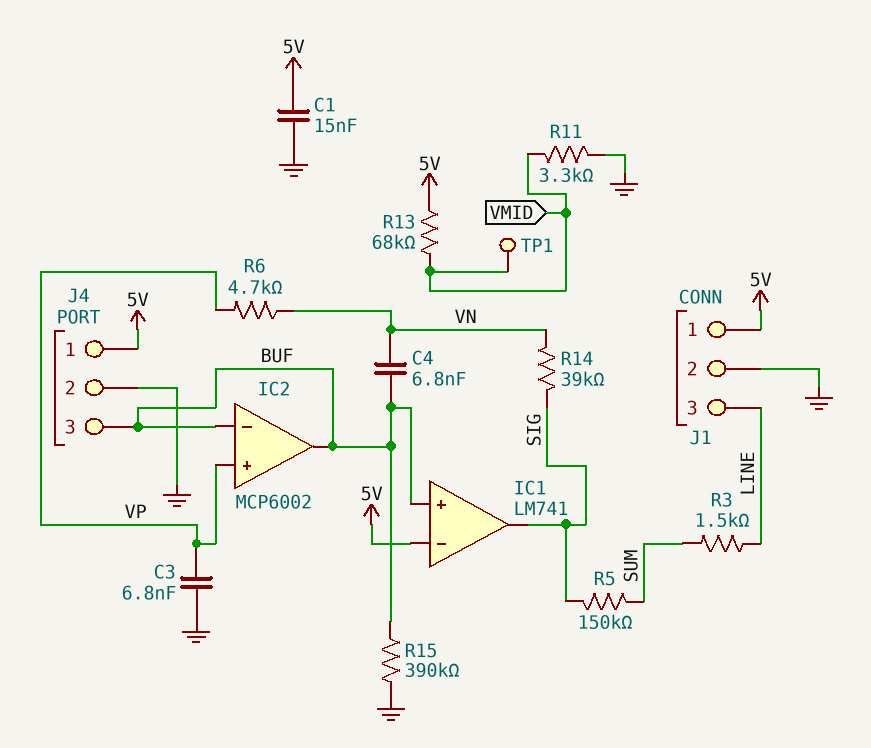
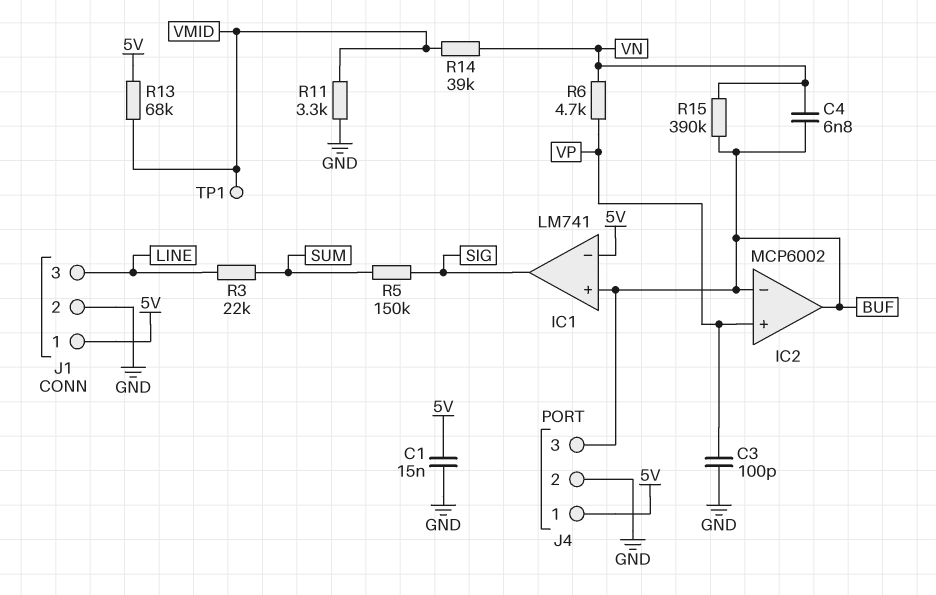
C3: 6.8nF (GND, VP) -> 100pF (GND, VP)
R3: 1.5k (LINE, SUM) -> 22k (LINE, SUM)
R14: 39k (SIG, VN) -> 39k (VMID, VN)
R15: 390k (BUF, GND) -> 390k (BUF, VN)

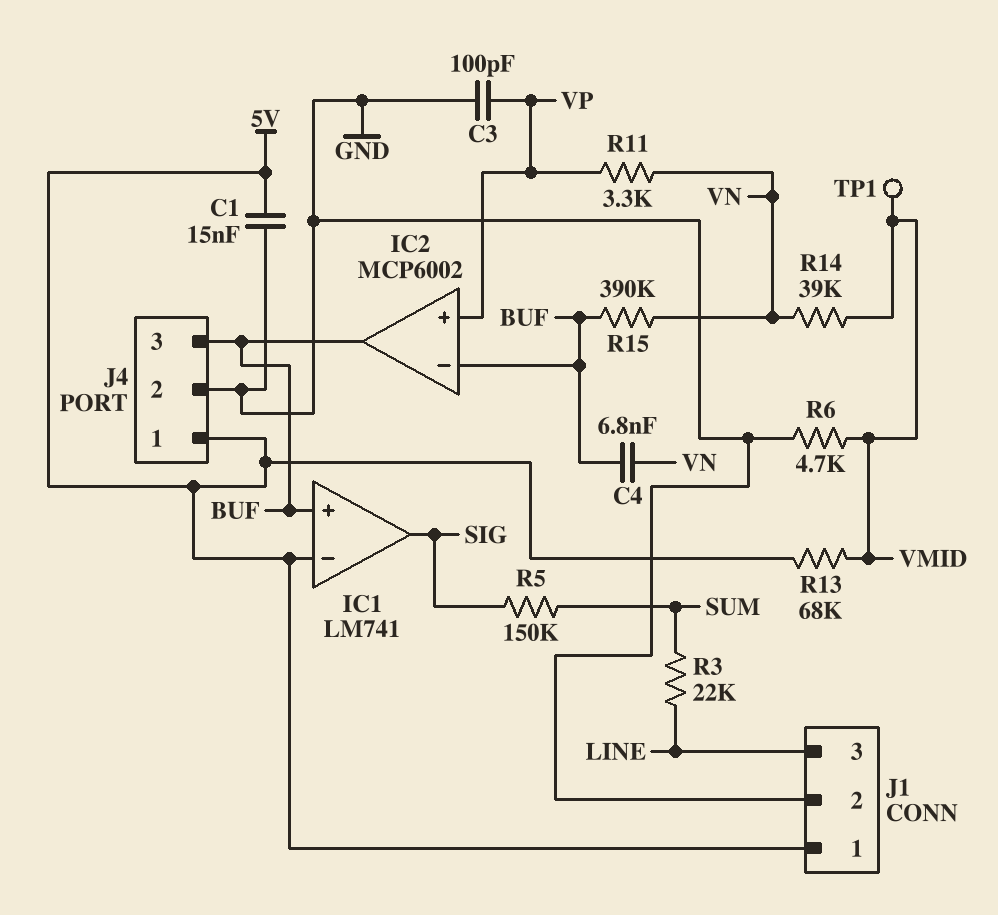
R6: 4.7k (VN, VP) -> 4.7k (GND, VMID)
R11: 3.3k (GND, VMID) -> 3.3k (VN, VP)

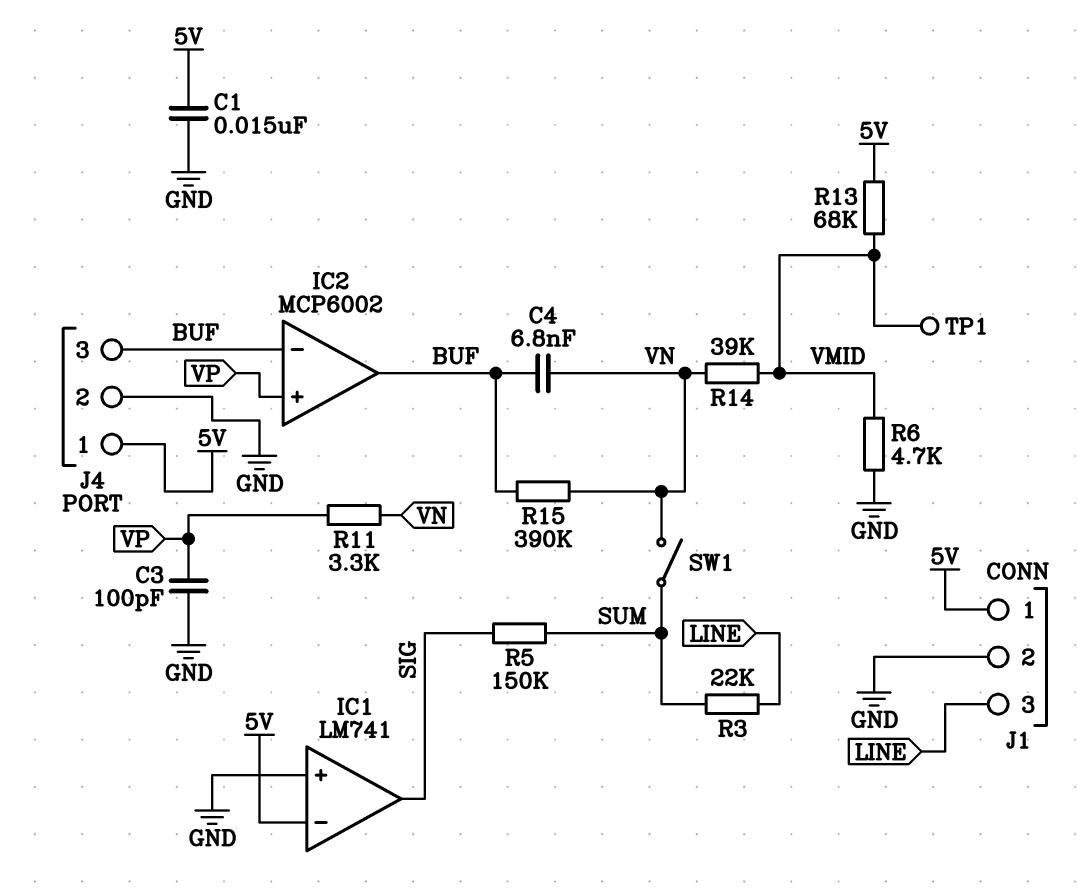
IC1 pin in+: BUF -> GND
SW1: none -> switch (SUM, VN)

